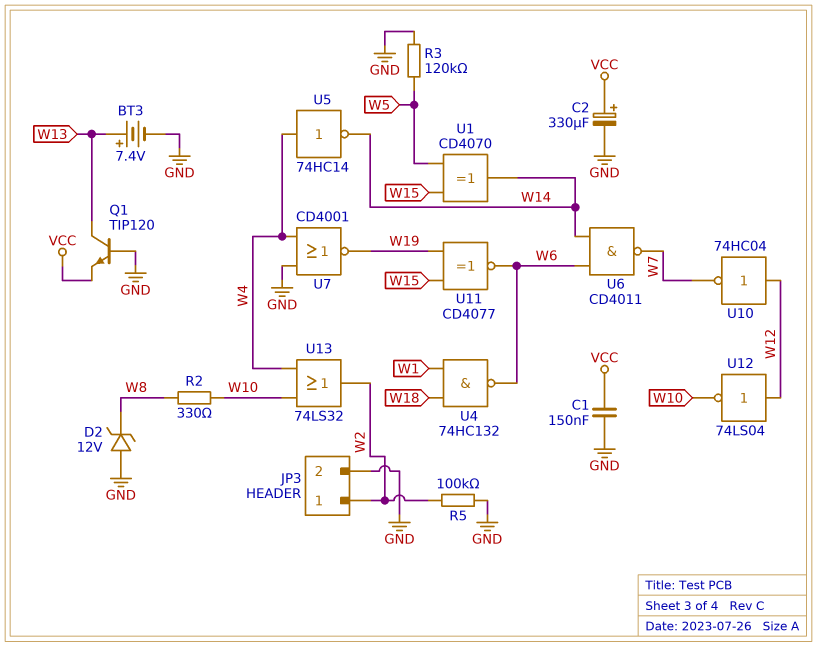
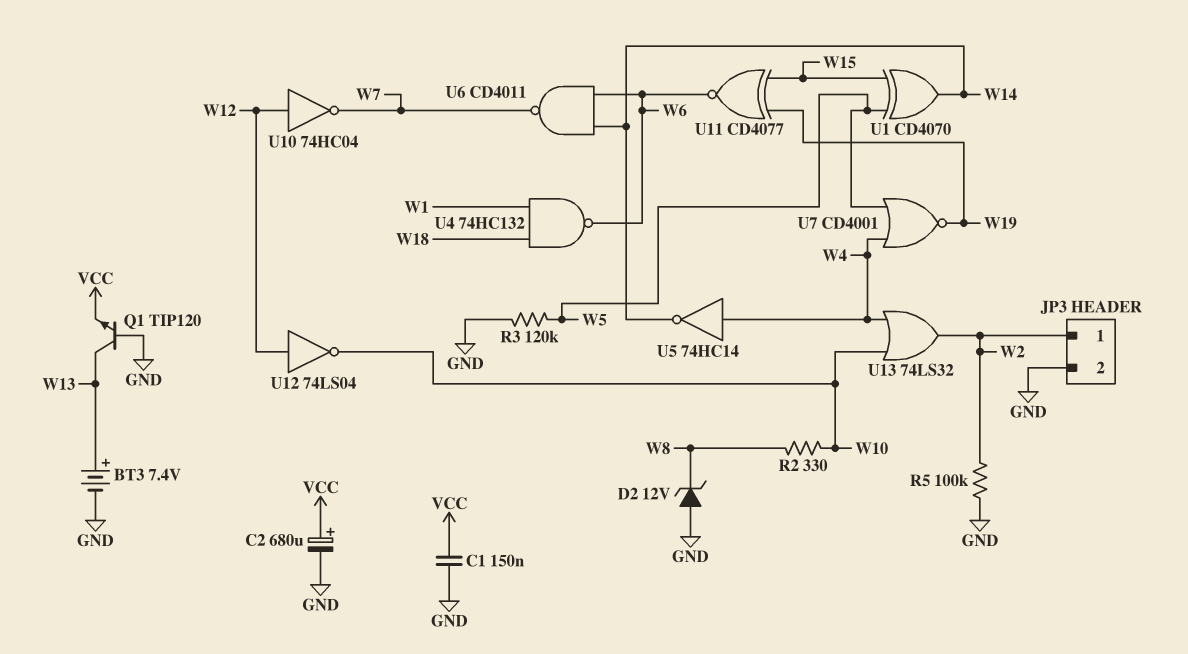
C2: 330uF (plus VCC, minus GND) -> 680uF (plus VCC, minus GND)
U7: NOR CD4001 (in GND, in W4, out W19) -> NOR CD4001 (in W4, in W5, out W19)

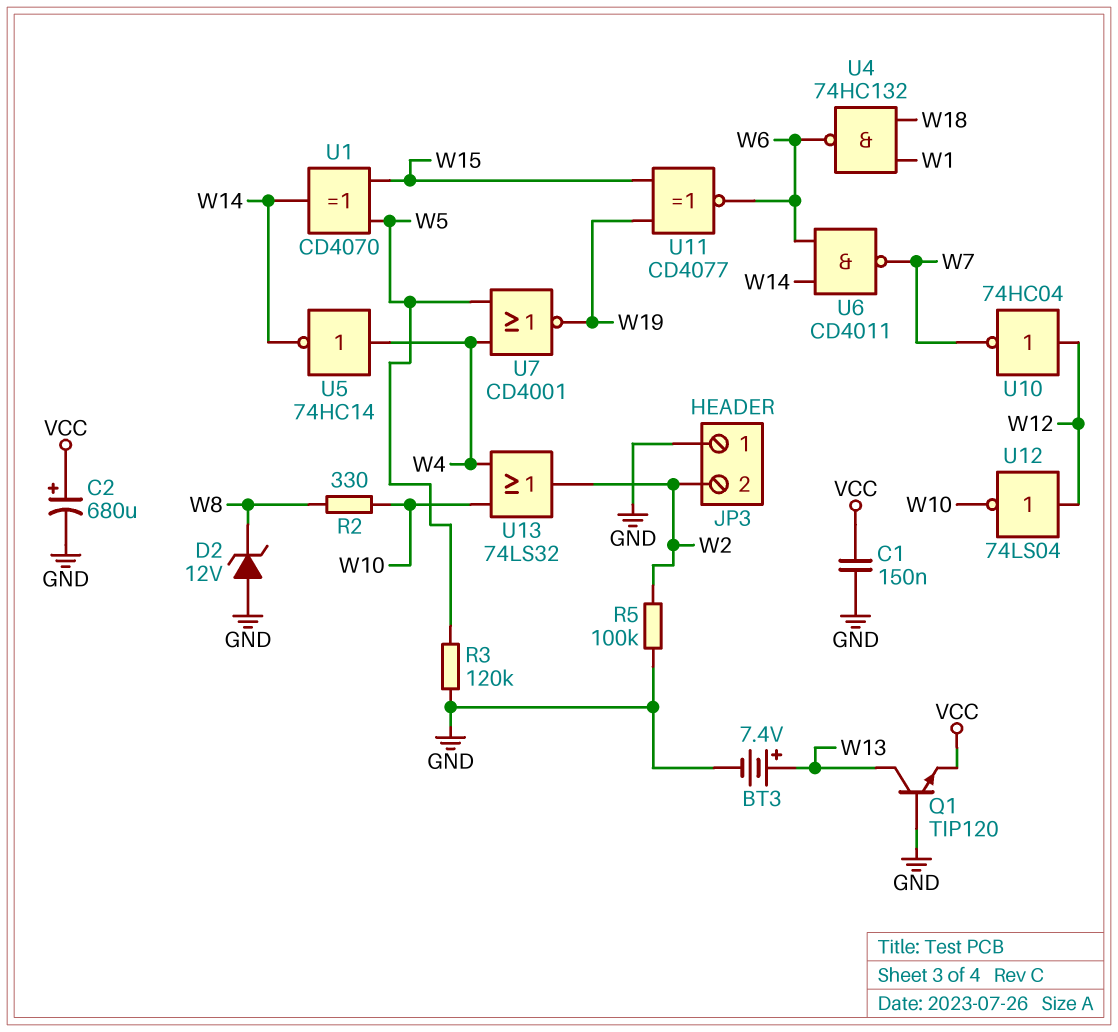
JP3 pin 1: W2 -> GND
JP3 pin 2: GND -> W2

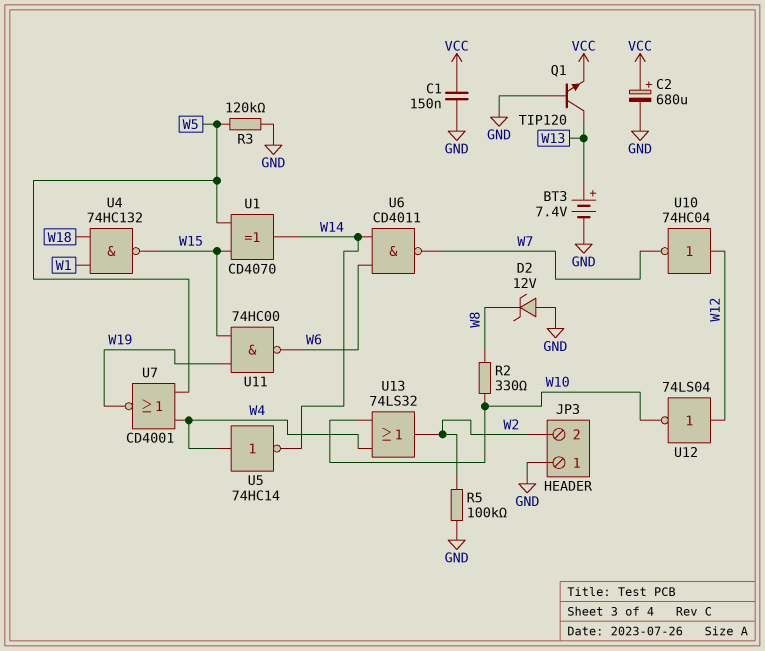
U4: NAND 74HC132 (in W1, in W18, out W6) -> NAND 74HC132 (in W1, in W18, out W15)
U11: XNOR CD4077 (in W15, in W19, out W6) -> NAND 74HC00 (in W15, in W19, out W6)

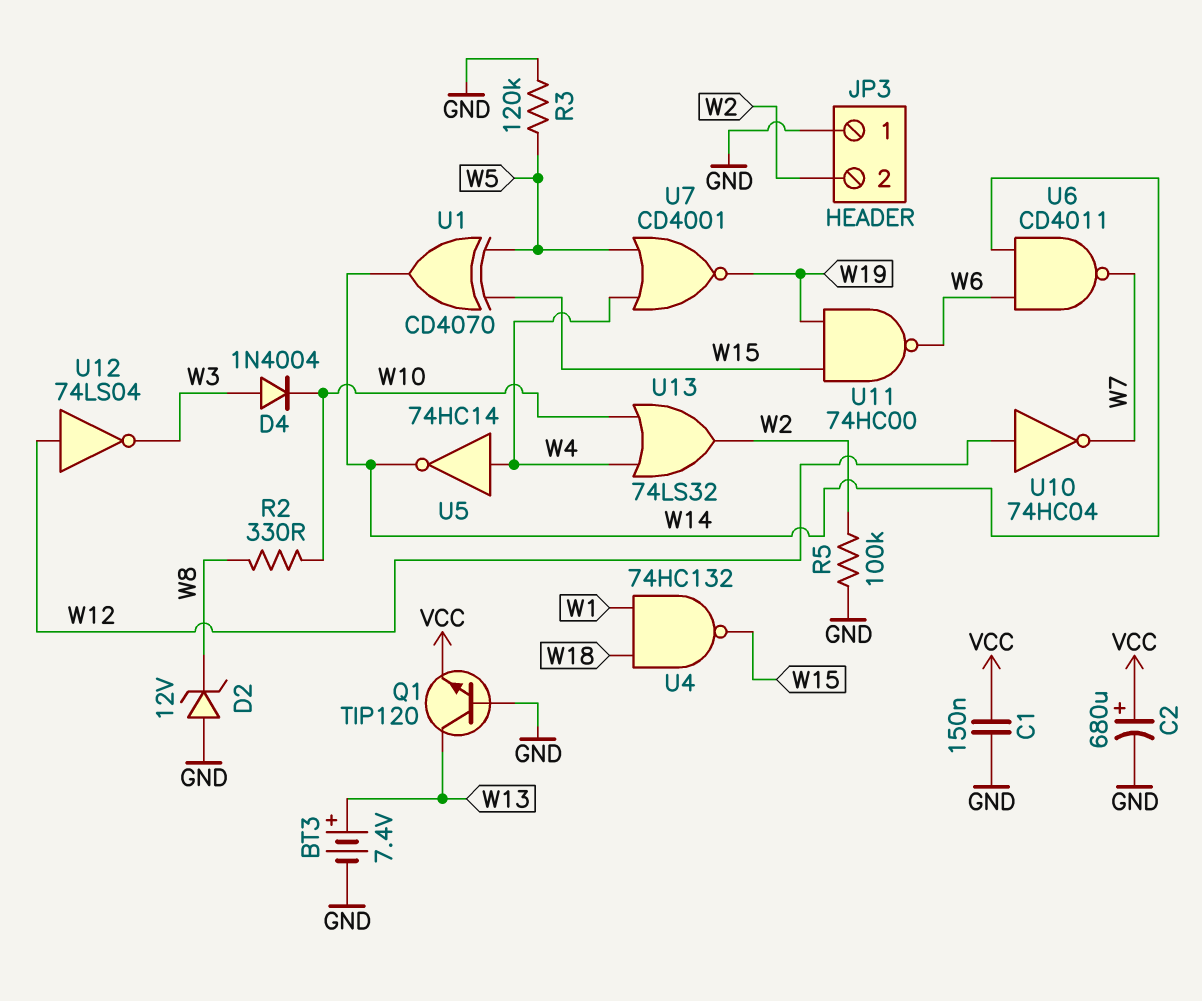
D4: none -> diode 1N4004 (A W3, K W10)
U12: NOT 74LS04 (in W12, out W10) -> NOT 74LS04 (in W12, out W3)

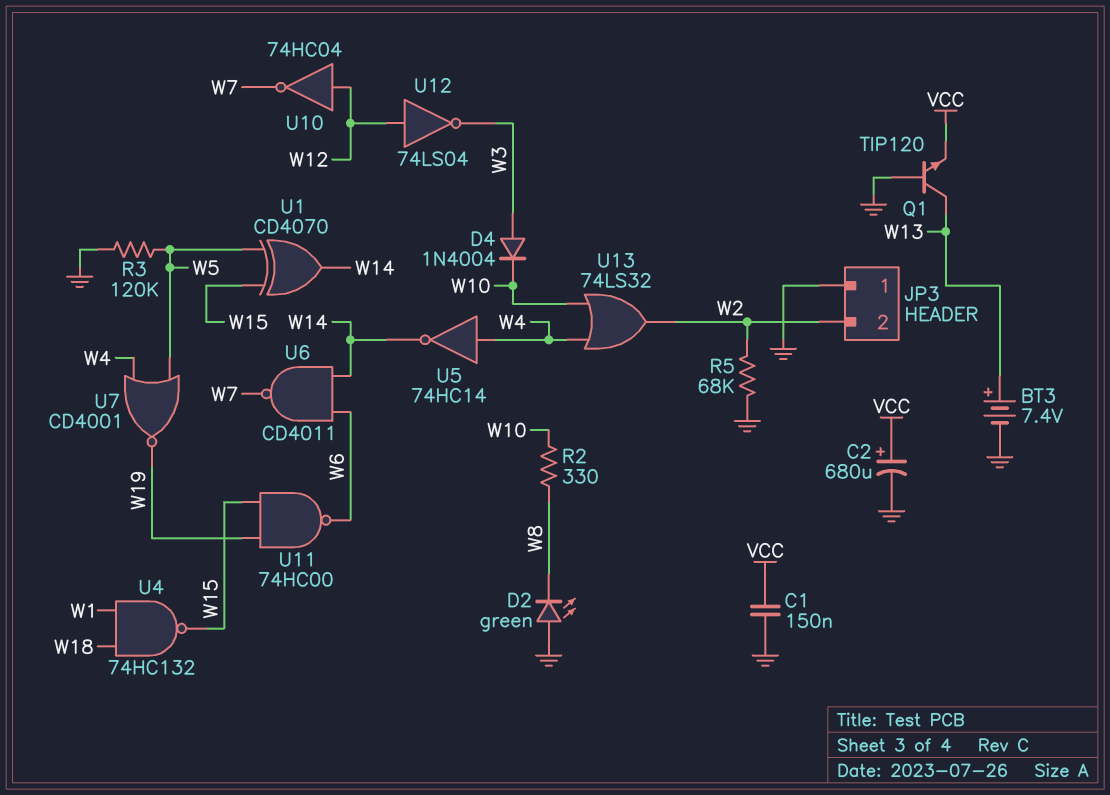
D2: zener 12V (A GND, K W8) -> LED green (A GND, K W8)
R5: 100k (GND, W2) -> 68k (GND, W2)

